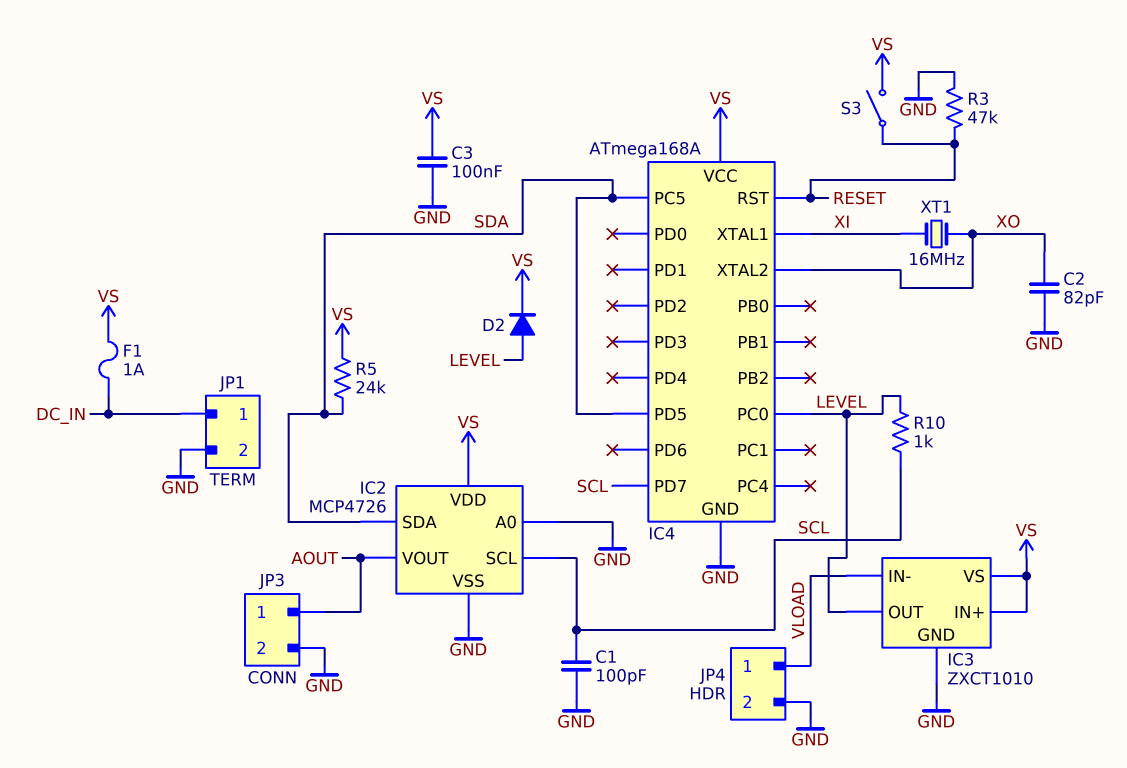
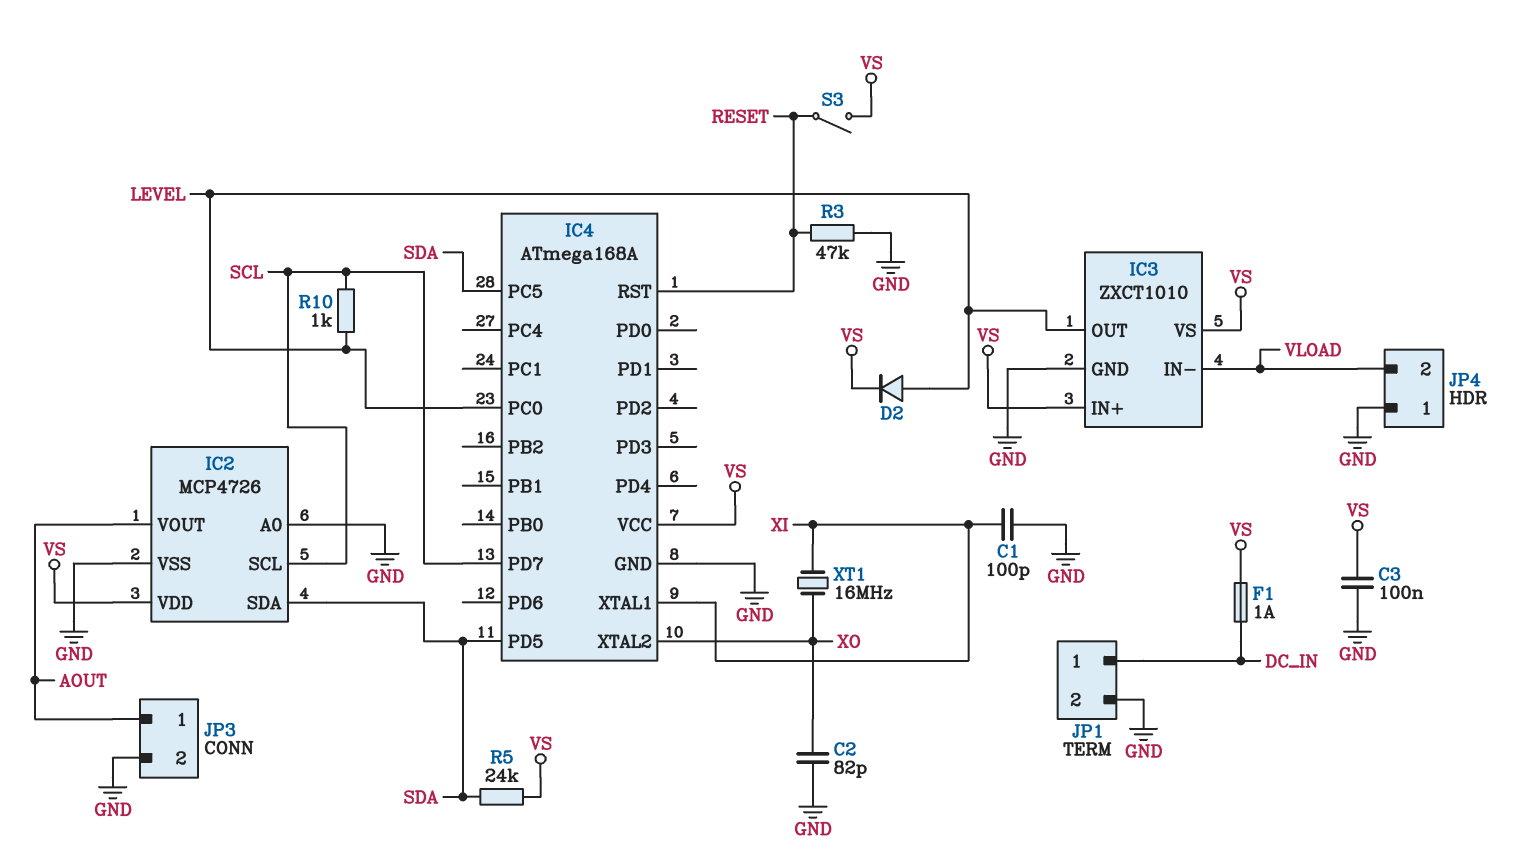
C1: 100pF (GND, SCL) -> 100pF (GND, XI)
JP4 pin 1: VLOAD -> GND
JP4 pin 2: GND -> VLOAD

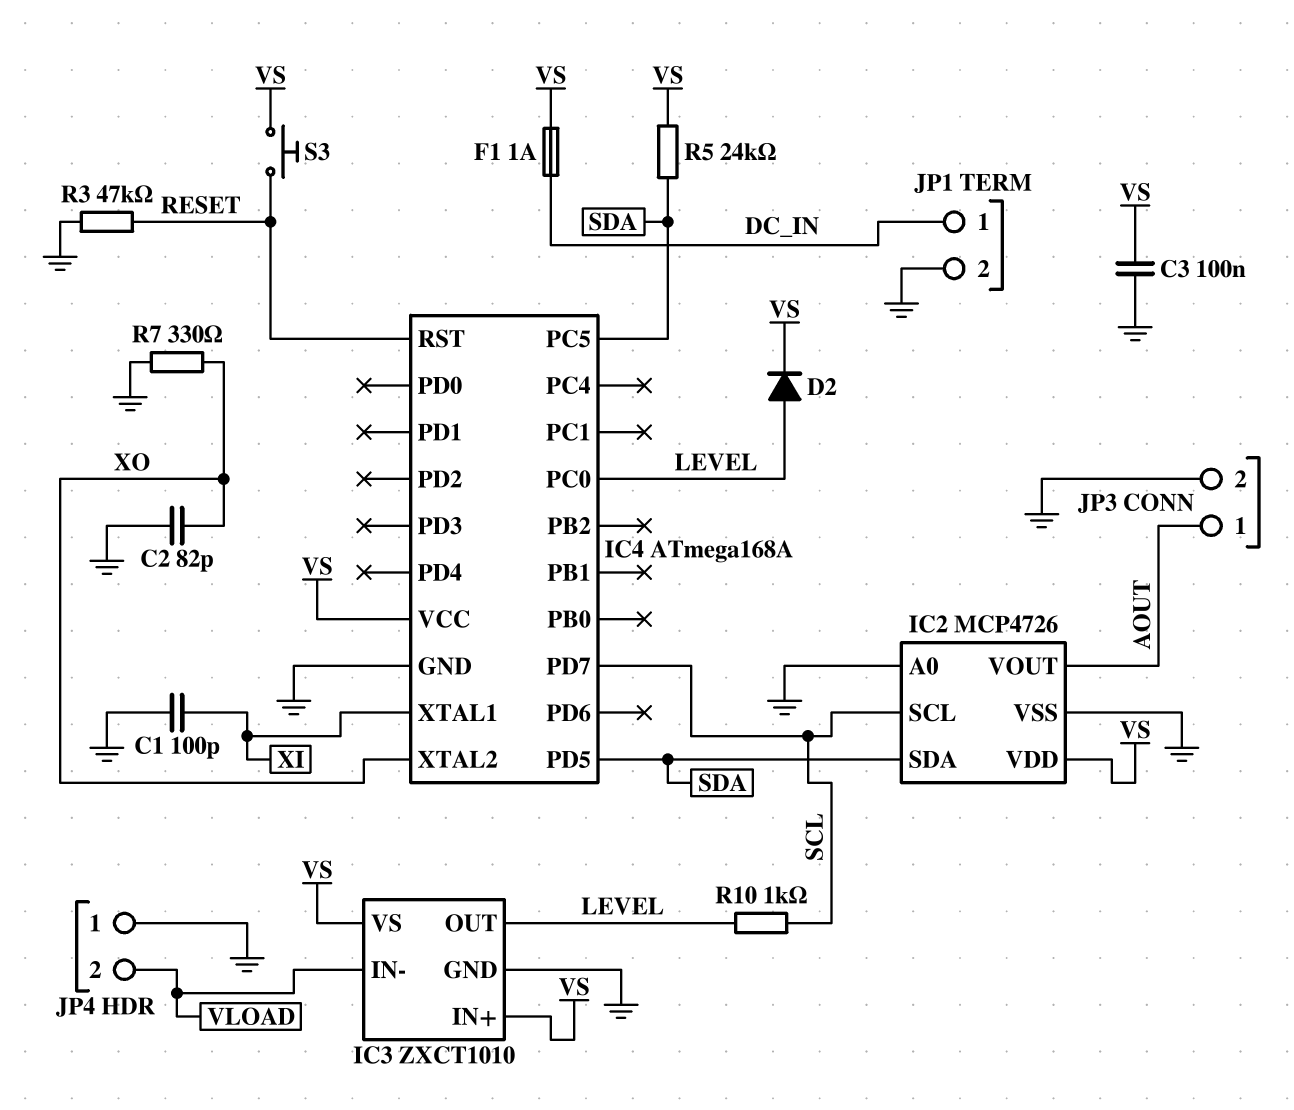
R7: none -> 330 (GND, XO)
S3: switch (RESET, VS) -> button (RESET, VS)
XT1: 16MHz (XI, XO) -> none

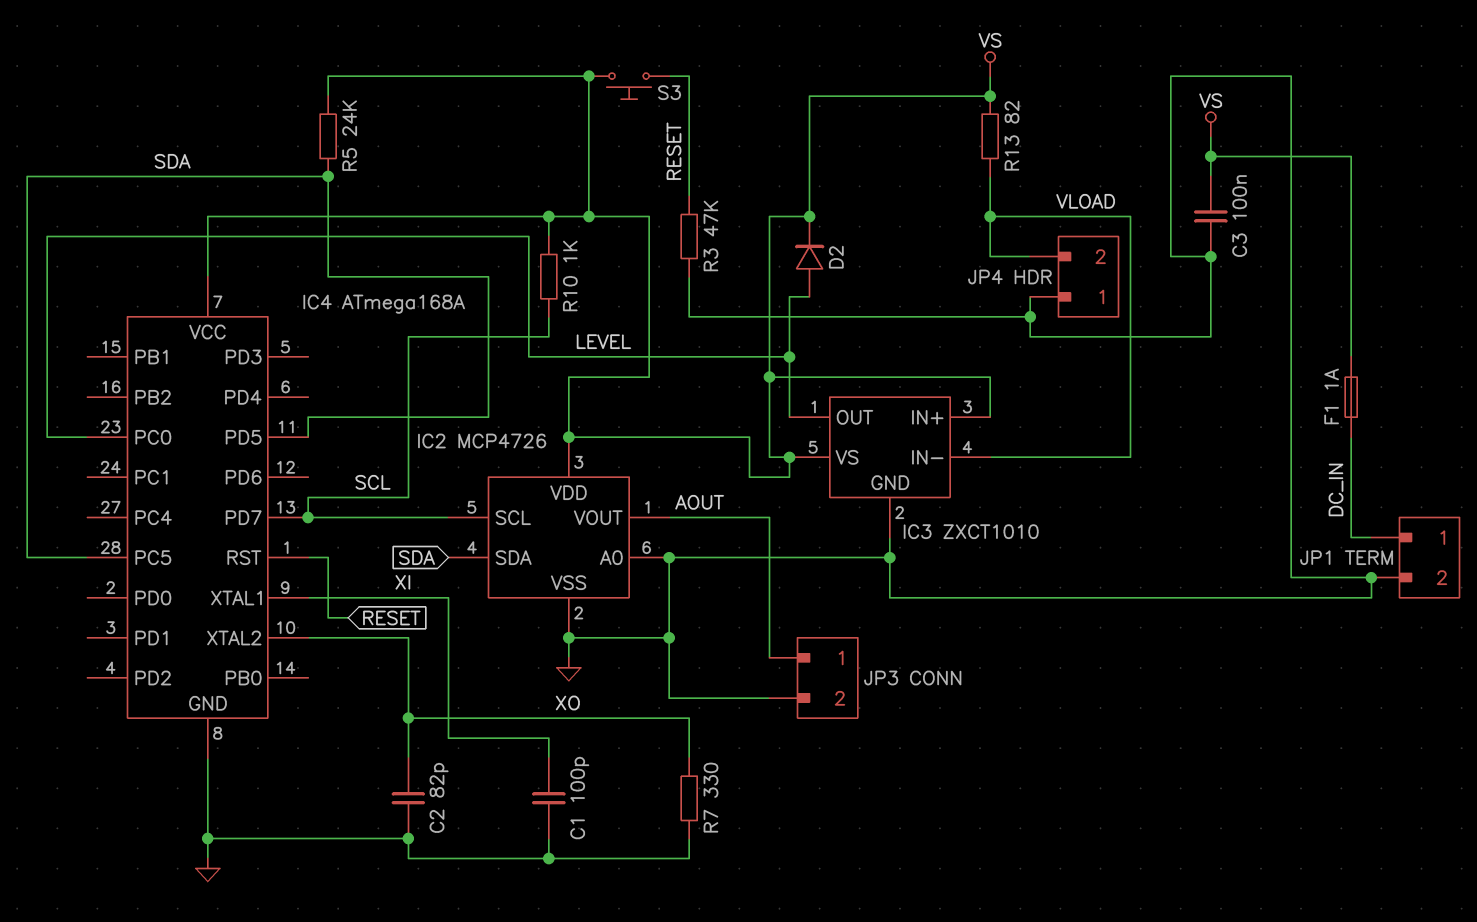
R10: 1k (LEVEL, SCL) -> 1k (SCL, VS)
R13: none -> 82 (VLOAD, VS)

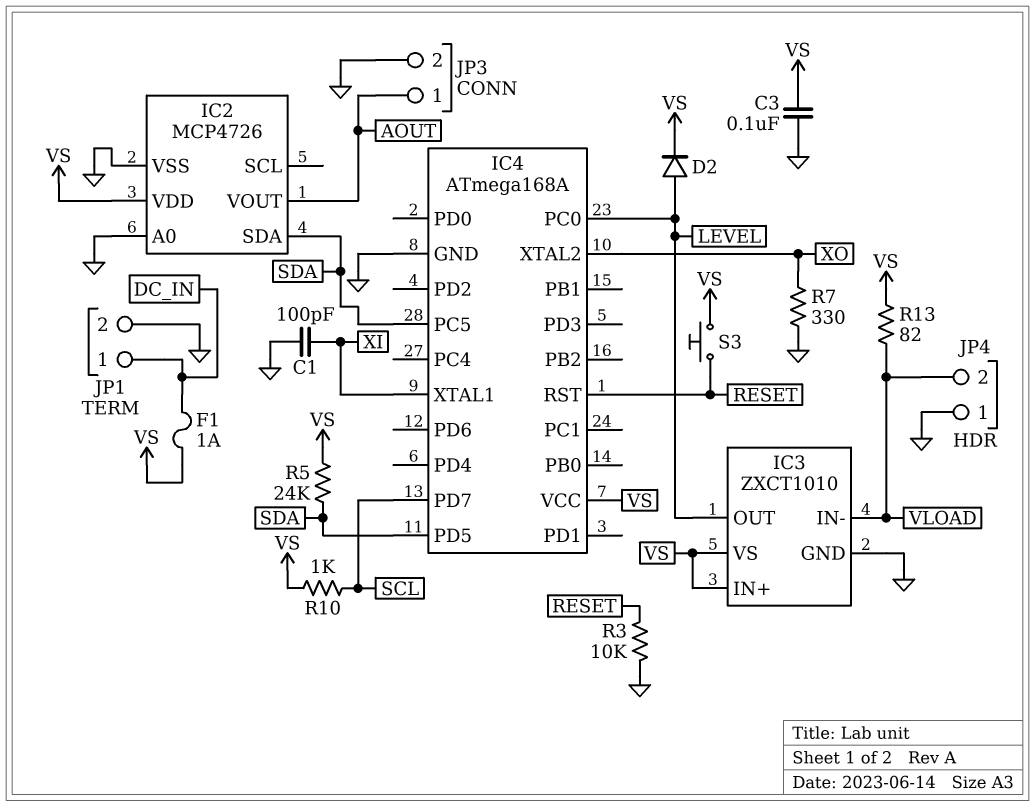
C2: 82pF (GND, XO) -> none
IC2 pin SCL: SCL -> none
R3: 47k (GND, RESET) -> 10k (GND, RESET)

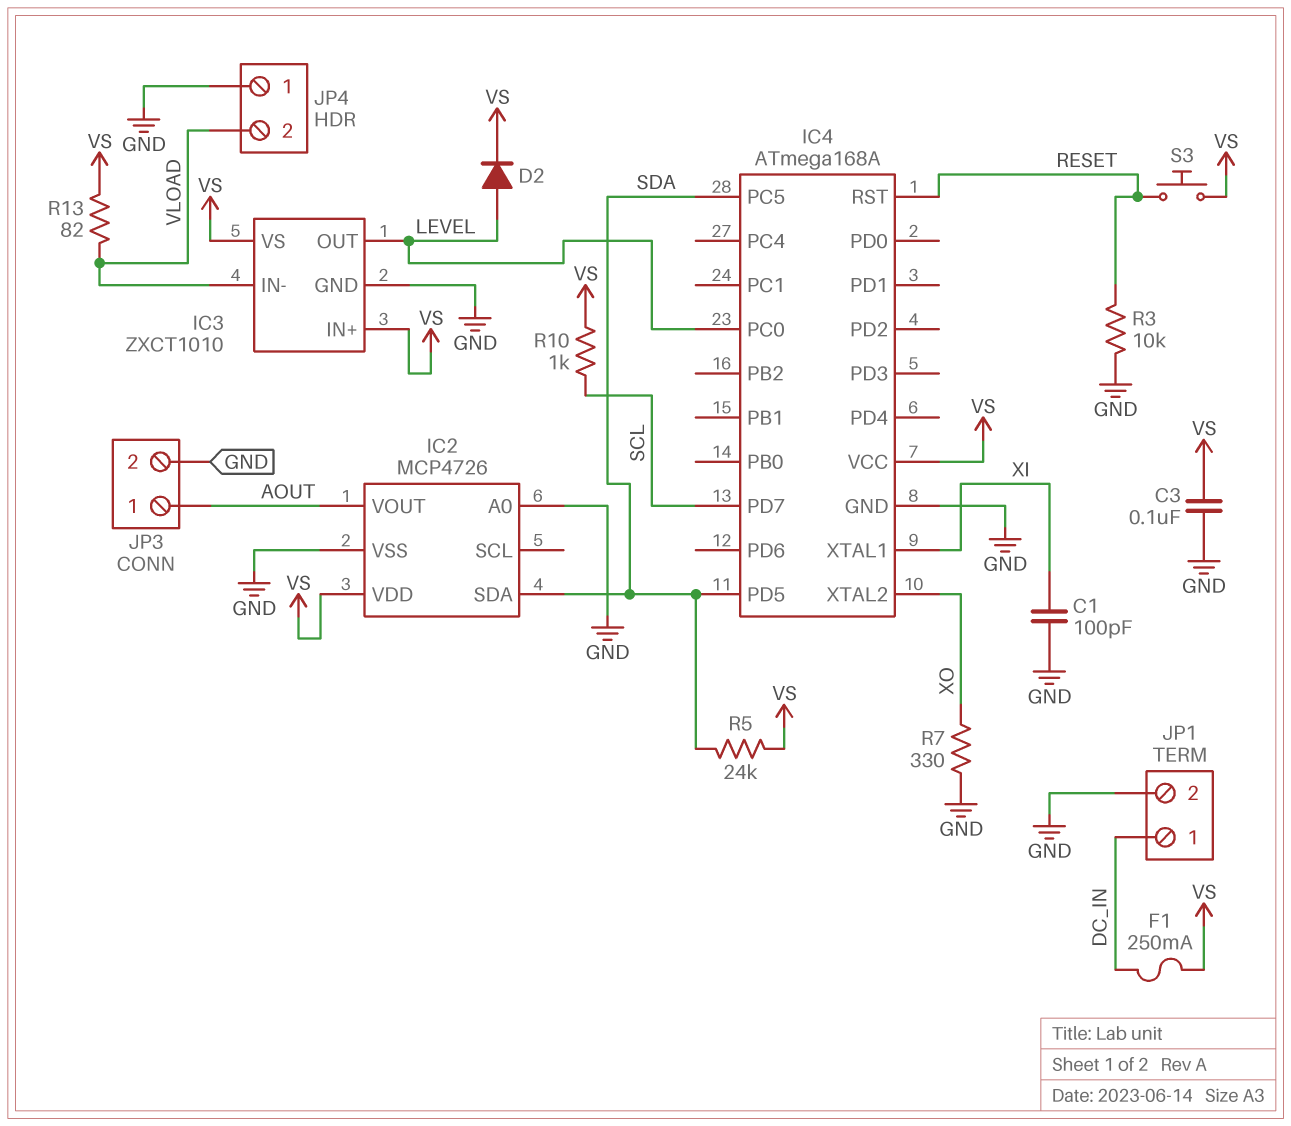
F1: 1A (DC_IN, VS) -> 250mA (DC_IN, VS)

